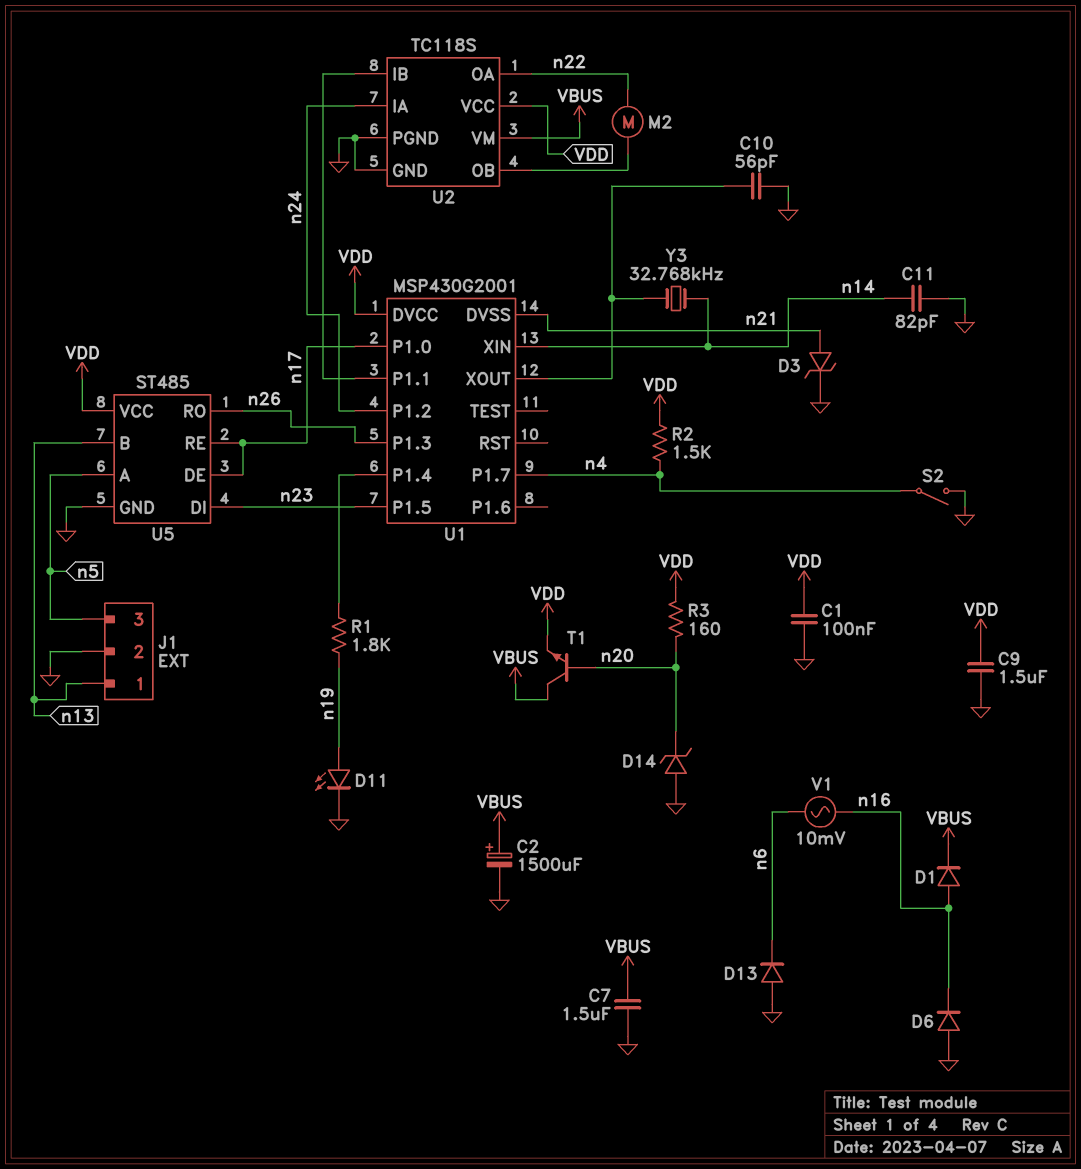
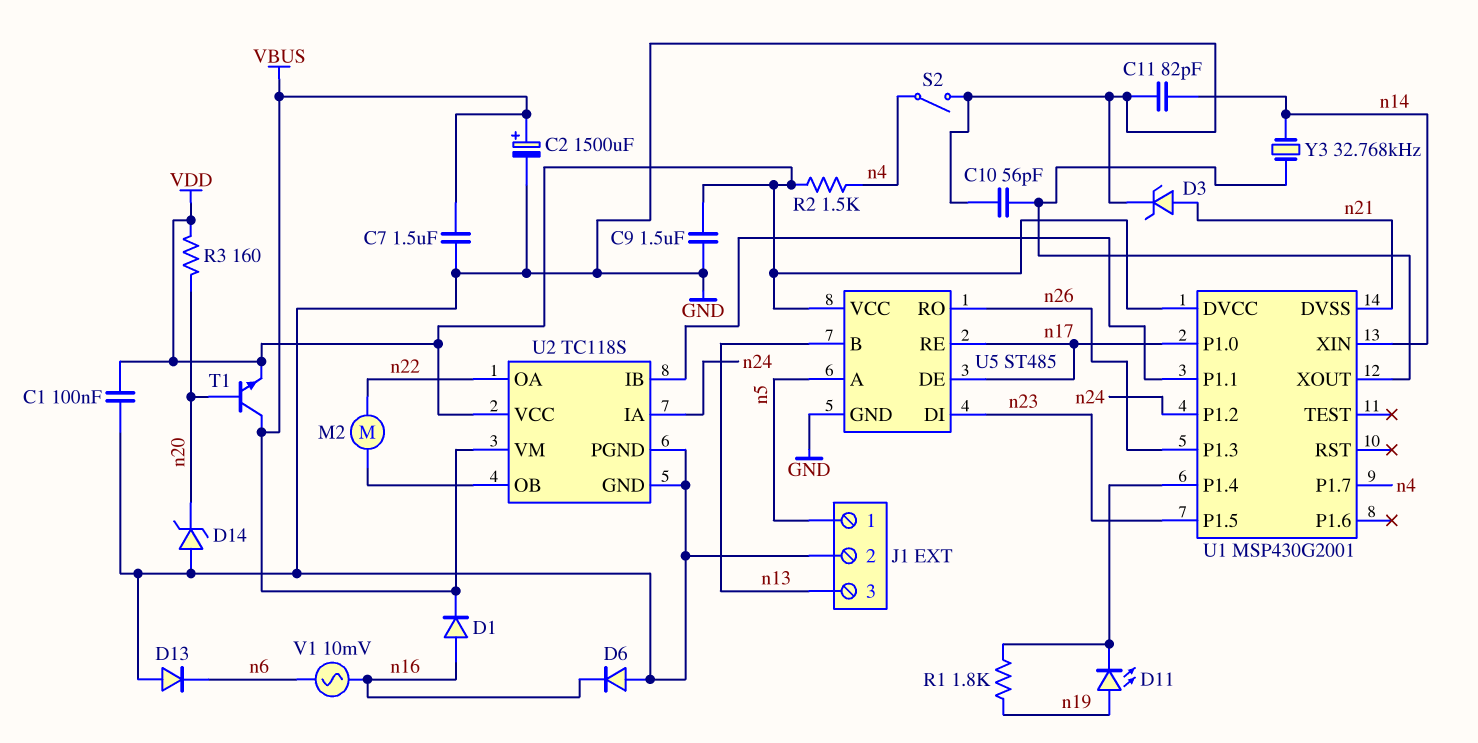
D11: LED (A n19, K GND) -> LED (A n19, K U1/P1.4)
J1 pin 1: n13 -> n5
J1 pin 3: n5 -> n13

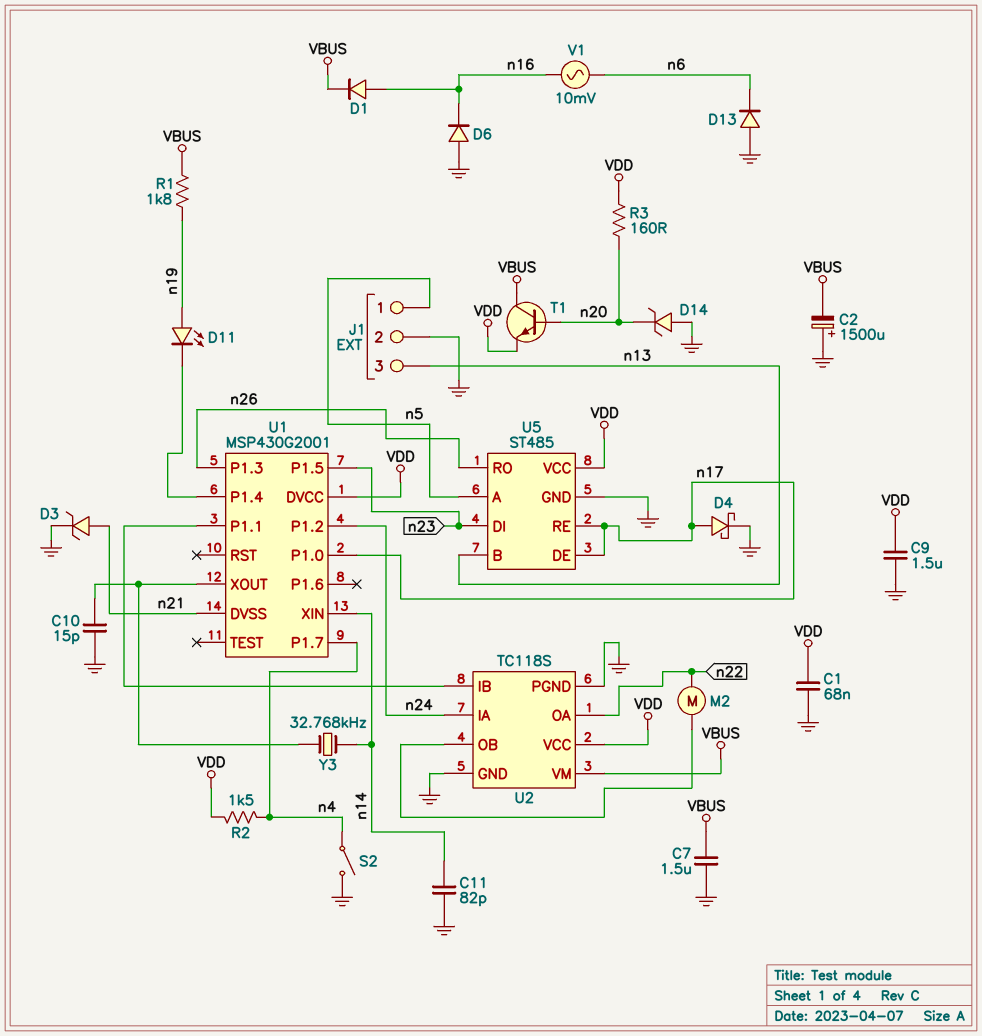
C1: 100nF (GND, VDD) -> 68nF (GND, VDD)
C2: 1500uF (plus VBUS, minus GND) -> 1500uF (plus GND, minus VBUS)
C10: 56pF (GND, U1/XOUT) -> 15pF (GND, U1/XOUT)
D4: none -> schottky (A n17, K GND)
R1: 1.8k (U1/P1.4, n19) -> 1.8k (VBUS, n19)

